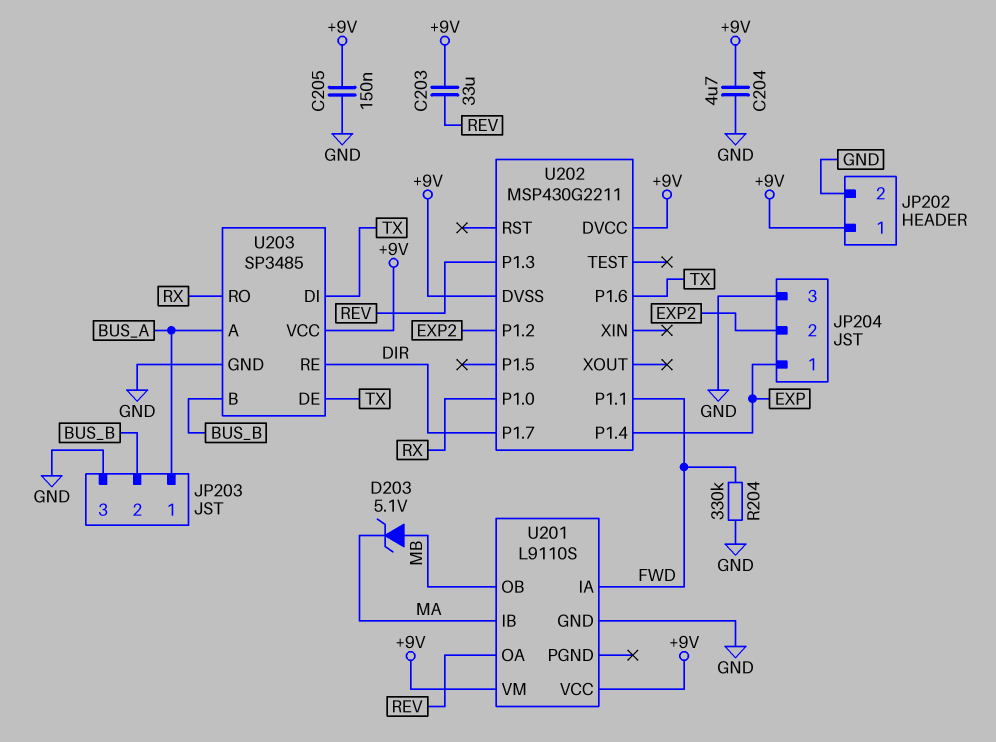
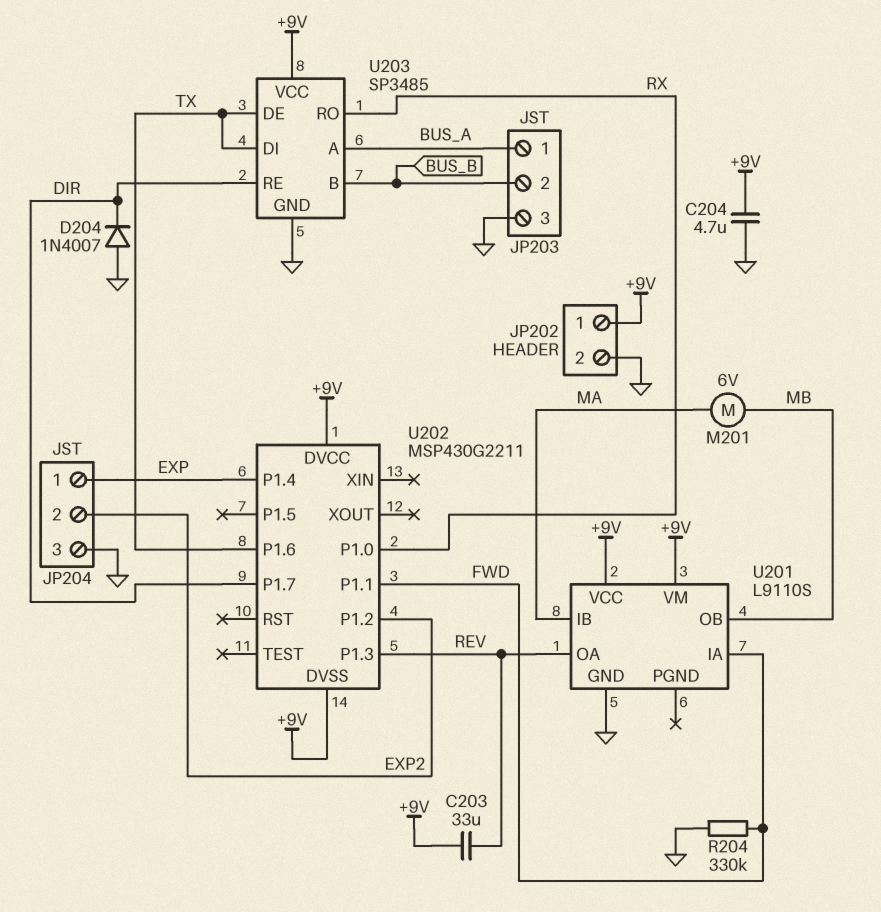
C205: 150nF (+9V, GND) -> none
D203: zener 5.1V (A MB, K MA) -> none
D204: none -> diode 1N4007 (A GND, K DIR)
M201: none -> motor 6V (MA, MB)

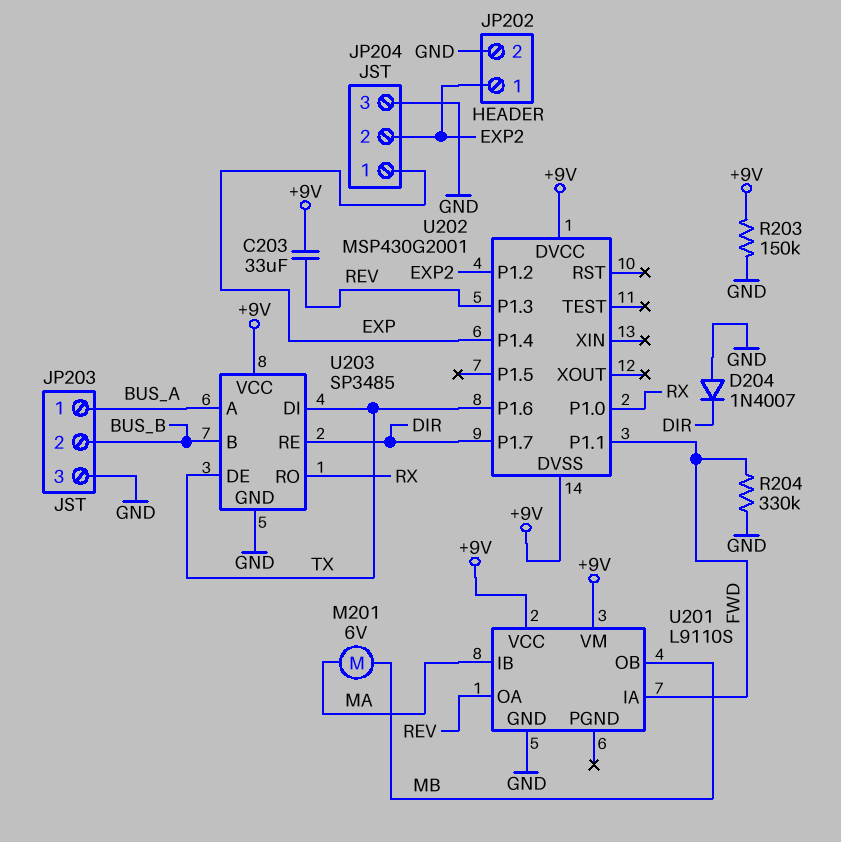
C204: 4.7uF (+9V, GND) -> none
JP202 pin 1: +9V -> EXP2
R203: none -> 150k (+9V, GND)
U202: MSP430G2211 -> MSP430G2001

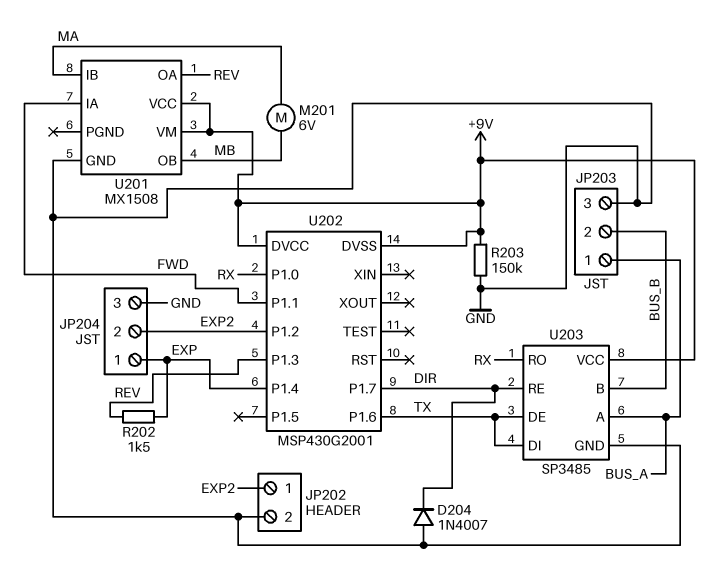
C203: 33uF (+9V, REV) -> none
R202: none -> 1.5k (EXP, REV)
R204: 330k (FWD, GND) -> none
U201: L9110S -> MX1508

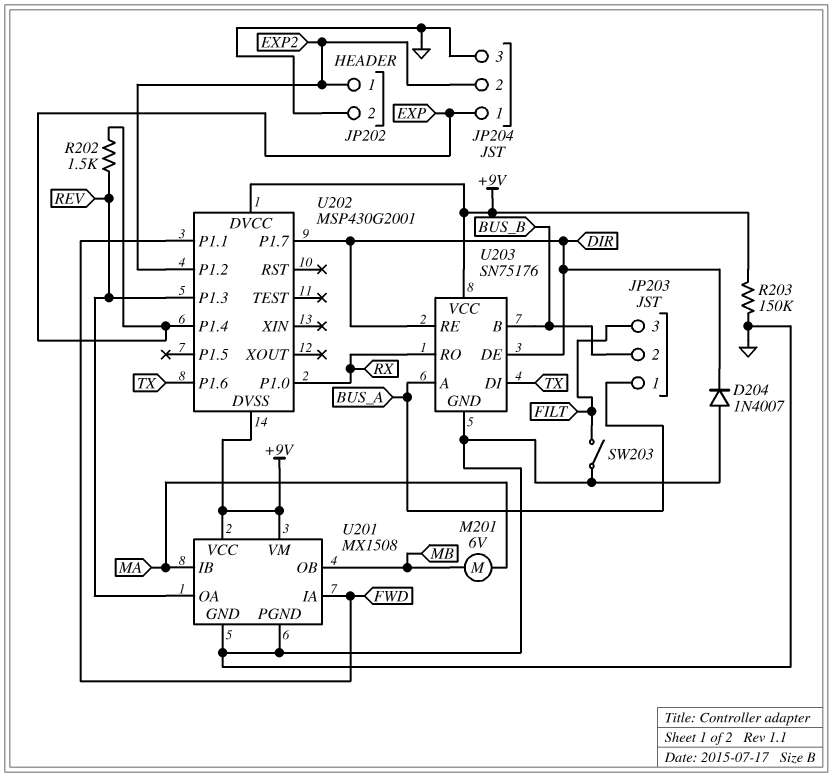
JP203 pin 3: GND -> FILT
SW203: none -> switch (FILT, GND)
U201 pin PGND: none -> GND
U203: SP3485 -> SN75176
U203 pin DE: TX -> DIR

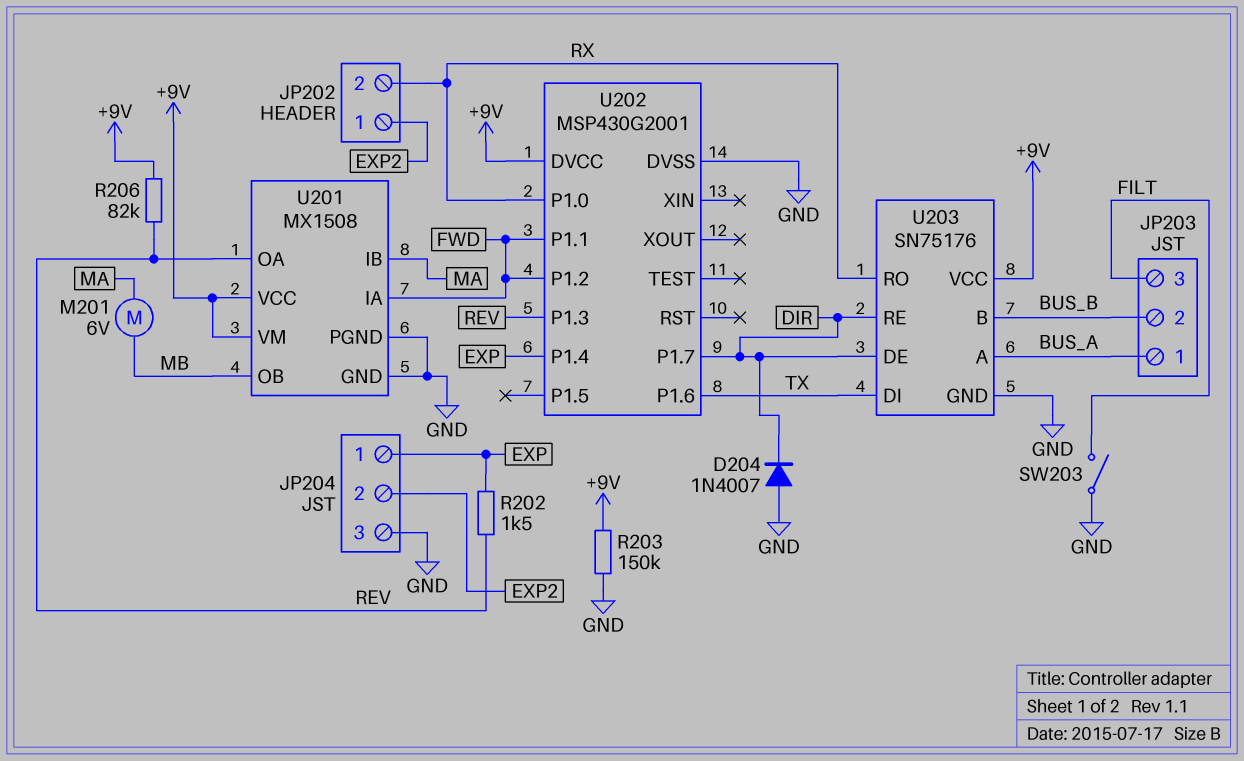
JP202 pin 2: GND -> RX
R206: none -> 82k (+9V, REV)
U202 pin DVSS: +9V -> GND
U202 pin P1.2: EXP2 -> FWD

